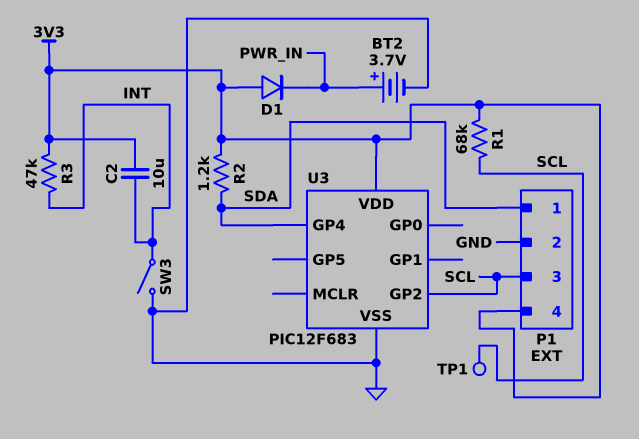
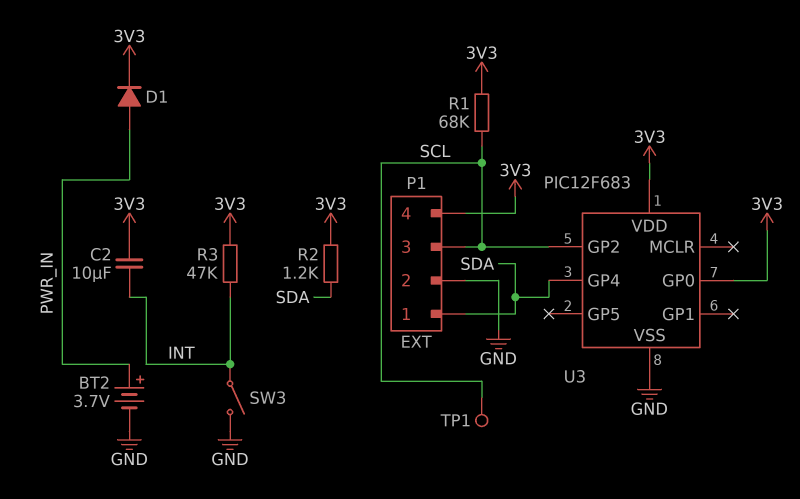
D1: diode (A 3V3, K PWR_IN) -> diode (A PWR_IN, K 3V3)
U3 pin GP0: none -> 3V3

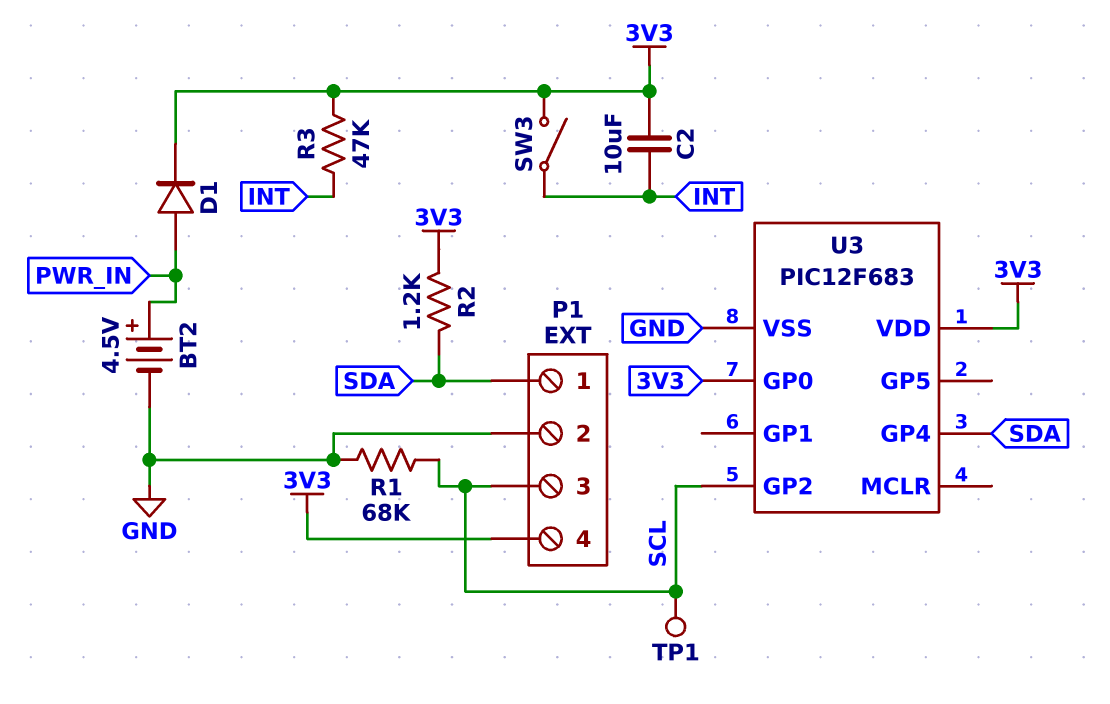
BT2: 3.7V (plus PWR_IN, minus GND) -> 4.5V (plus PWR_IN, minus GND)
R1: 68k (3V3, SCL) -> 68k (GND, SCL)
SW3: switch (GND, INT) -> switch (3V3, INT)

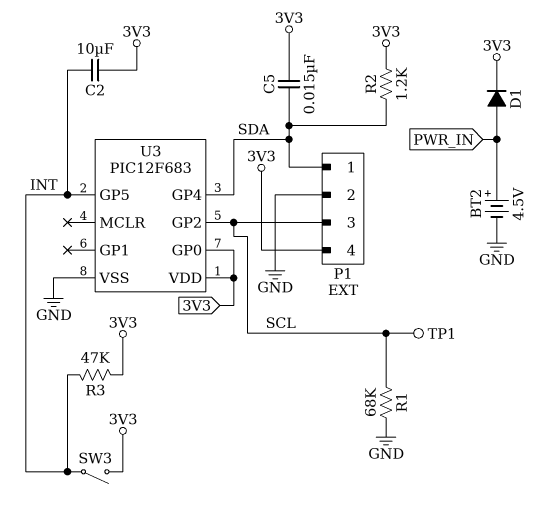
C5: none -> 15nF (3V3, SDA)
U3 pin GP5: none -> INT

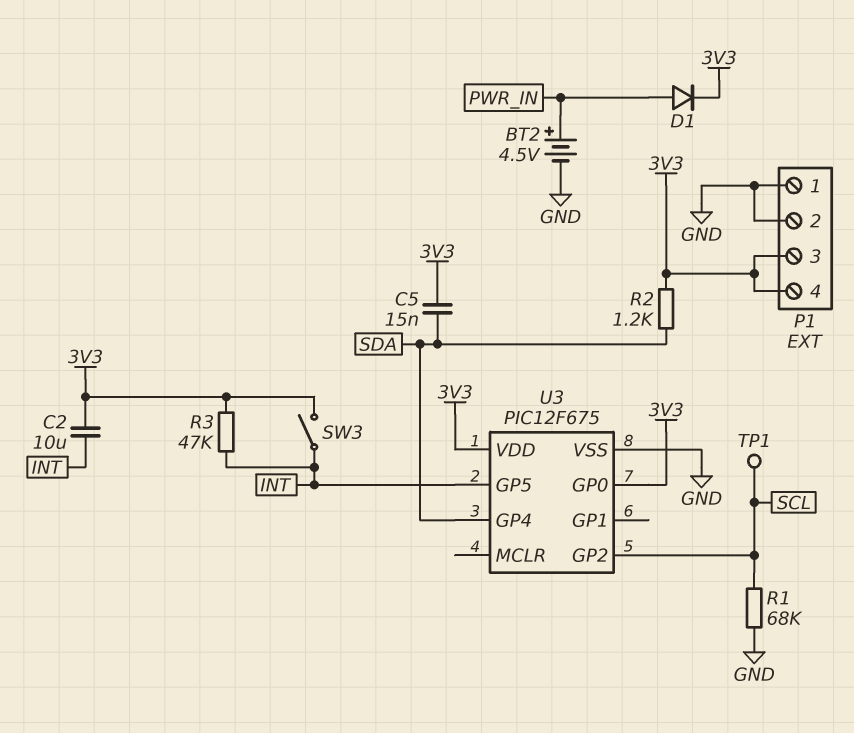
P1 pin 1: SDA -> GND
P1 pin 3: SCL -> 3V3
U3: PIC12F683 -> PIC12F675

